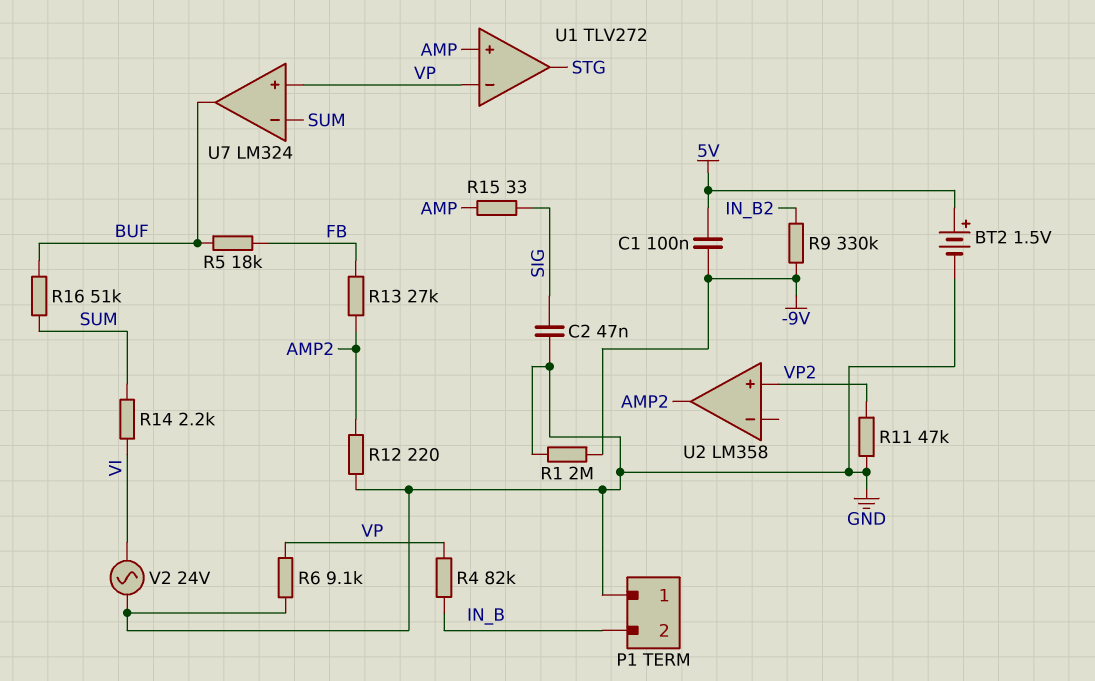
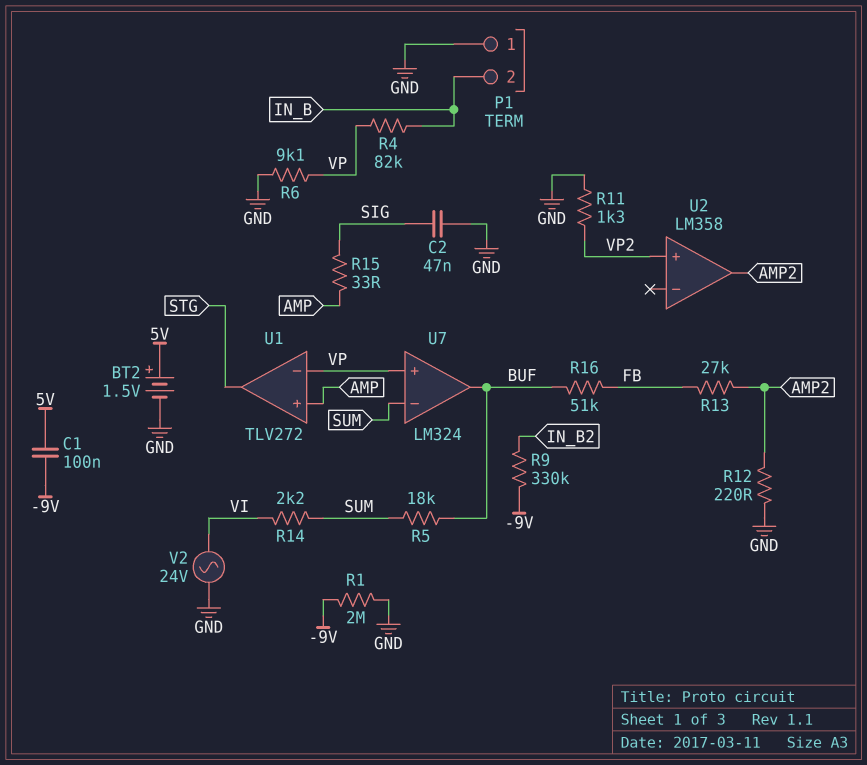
R5: 18k (BUF, FB) -> 18k (BUF, SUM)
R11: 47k (GND, VP2) -> 1.3k (GND, VP2)
R16: 51k (BUF, SUM) -> 51k (BUF, FB)

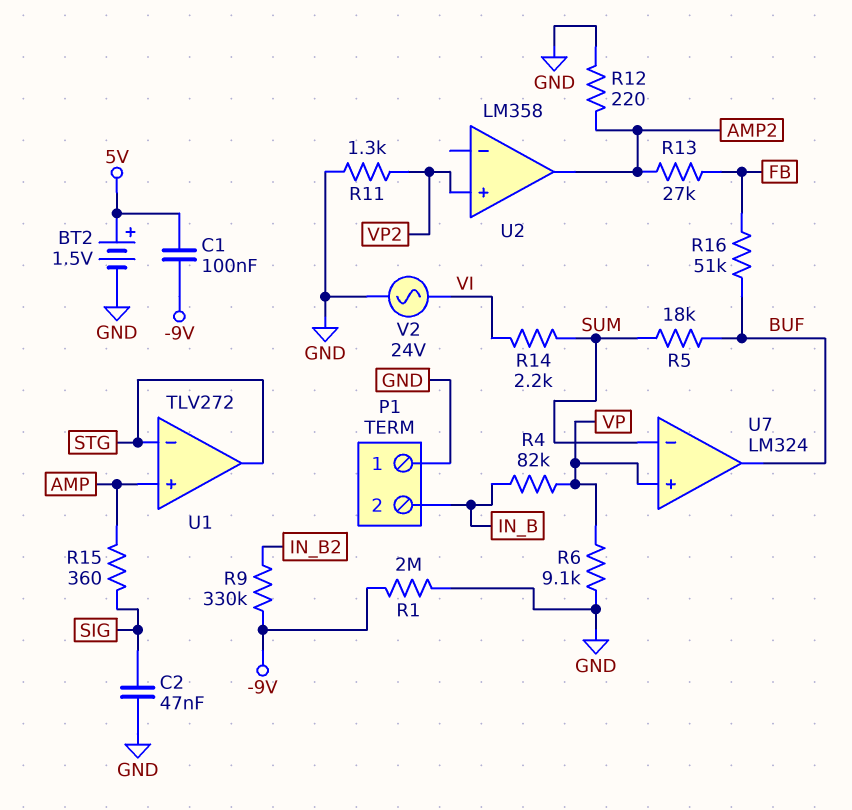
R15: 33 (AMP, SIG) -> 360 (AMP, SIG)
U1 pin in-: VP -> STG

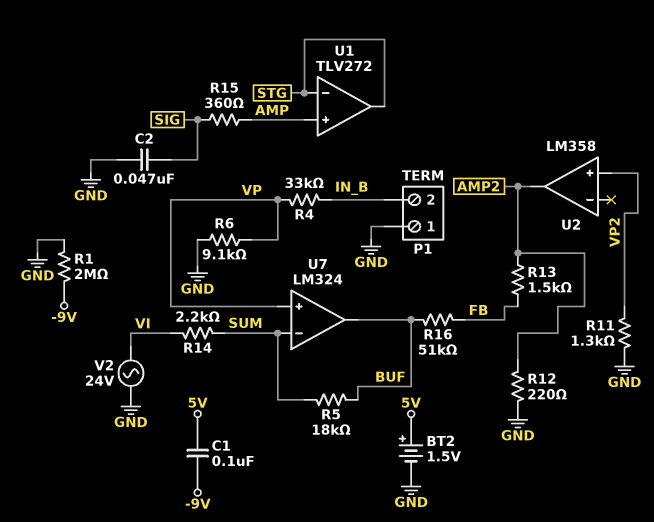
R4: 82k (IN_B, VP) -> 33k (IN_B, VP)
R9: 330k (-9V, IN_B2) -> none
R13: 27k (AMP2, FB) -> 1.5k (AMP2, FB)

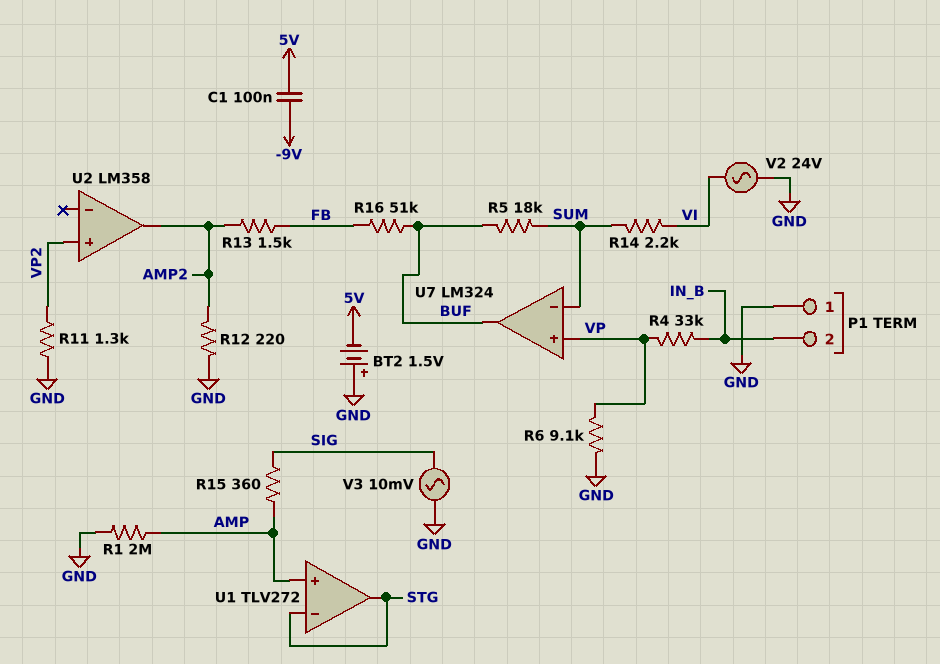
BT2: 1.5V (plus 5V, minus GND) -> 1.5V (plus GND, minus 5V)
C2: 47nF (GND, SIG) -> none
R1: 2M (-9V, GND) -> 2M (AMP, GND)
V3: none -> AC 10mV (GND, SIG)

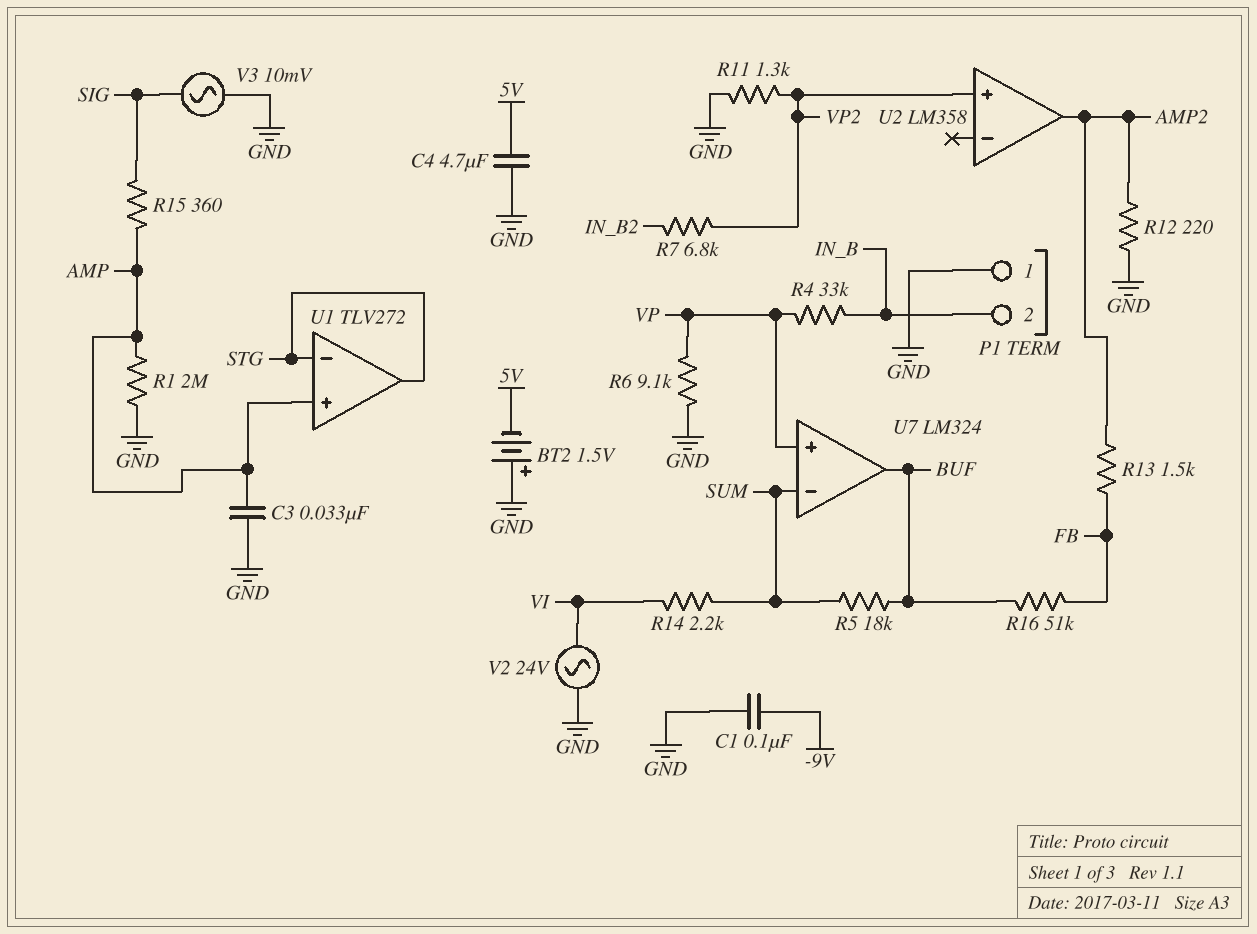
C1: 100nF (-9V, 5V) -> 100nF (-9V, GND)
C3: none -> 33nF (AMP, GND)
C4: none -> 4.7uF (5V, GND)
R7: none -> 6.8k (IN_B2, VP2)

